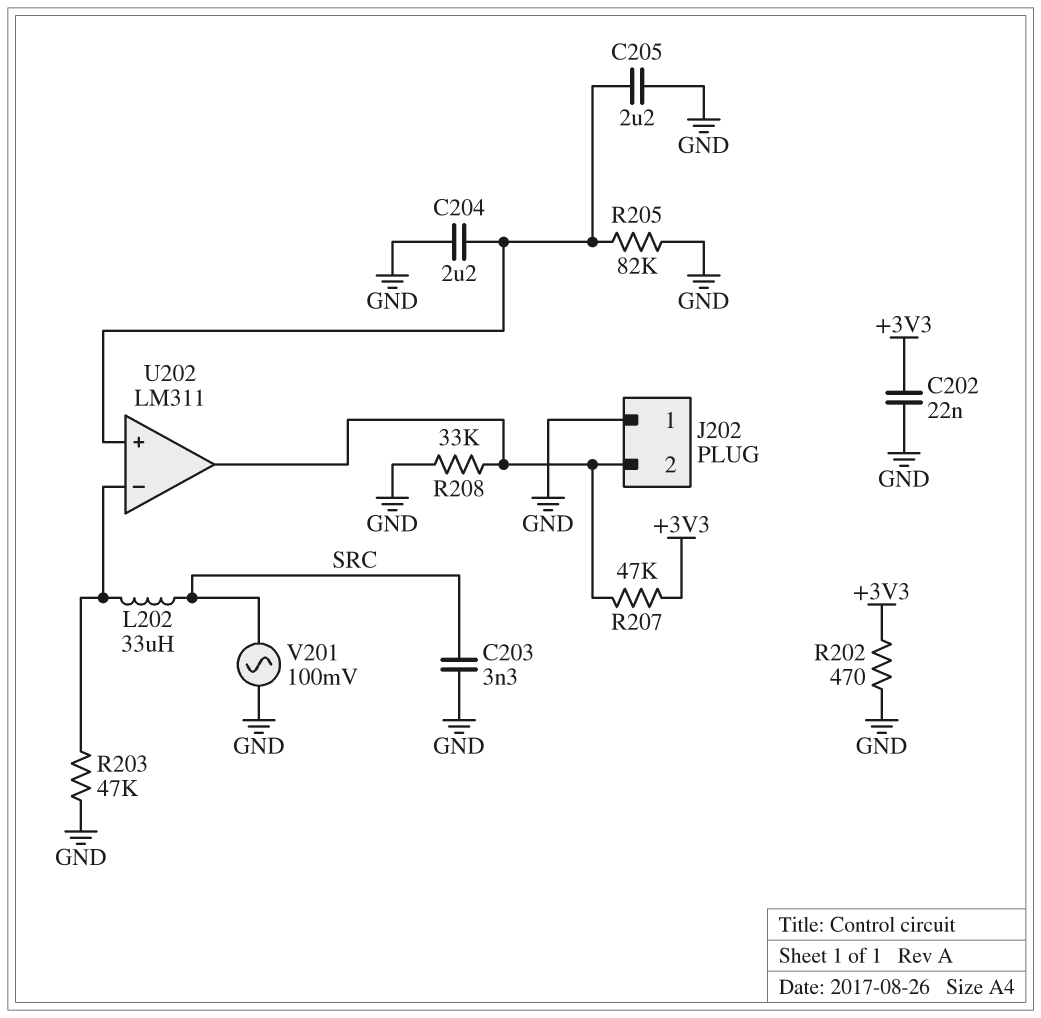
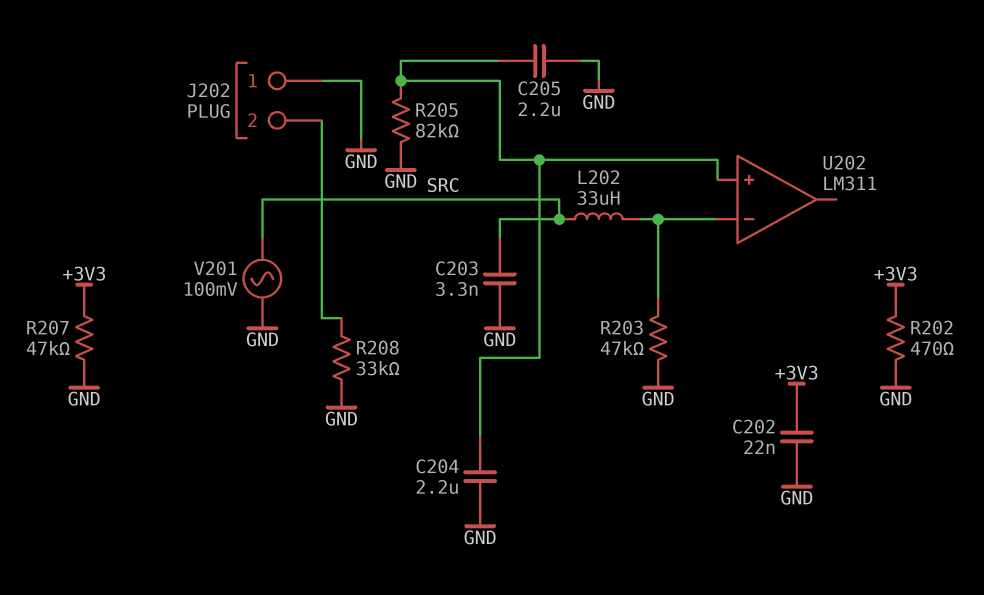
R207: 47k (+3V3, J202/2) -> 47k (+3V3, GND)
U202 pin out: J202/2 -> none

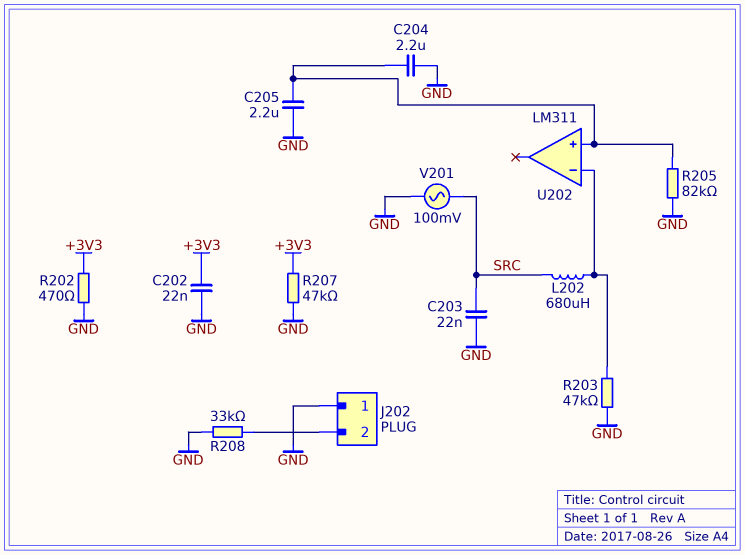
C203: 3.3nF (GND, SRC) -> 22nF (GND, SRC)
L202: 33uH (SRC, U202/in-) -> 680uH (SRC, U202/in-)

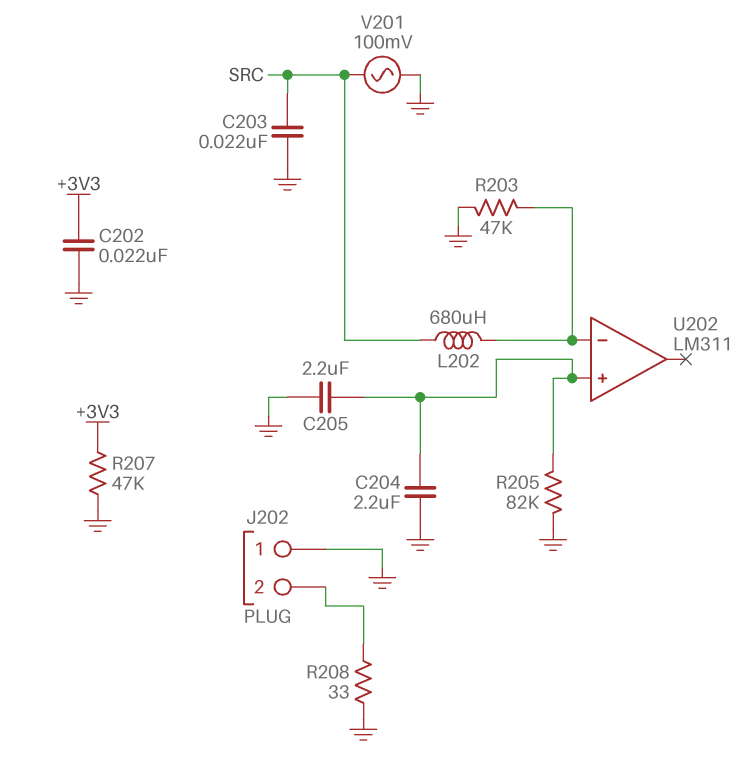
R202: 470 (+3V3, GND) -> none
R208: 33k (GND, J202/2) -> 33 (GND, J202/2)

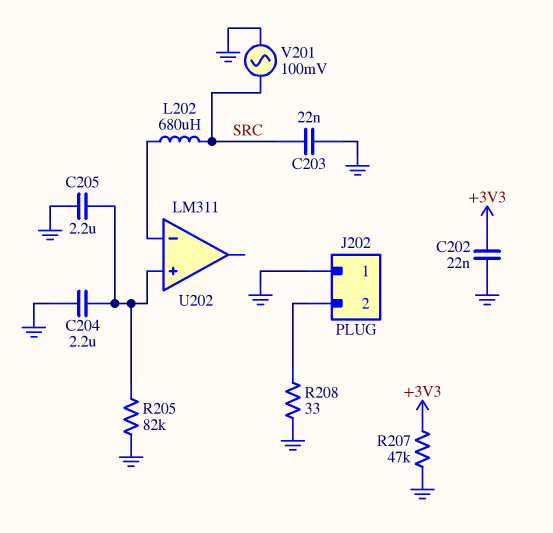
R203: 47k (GND, U202/in-) -> none

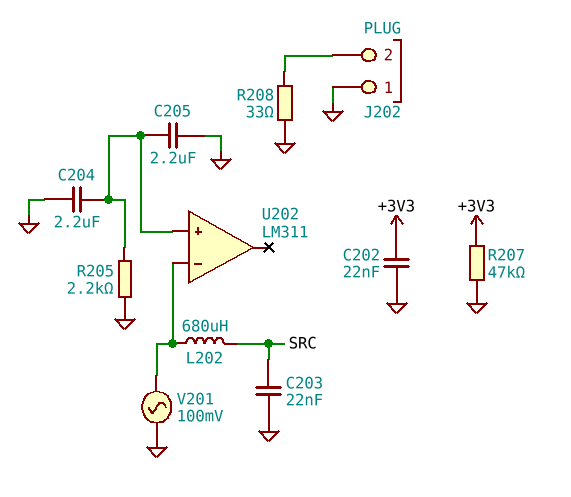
R205: 82k (GND, U202/in+) -> 2.2k (GND, U202/in+)
V201: AC 100mV (GND, SRC) -> AC 100mV (GND, U202/in-)

